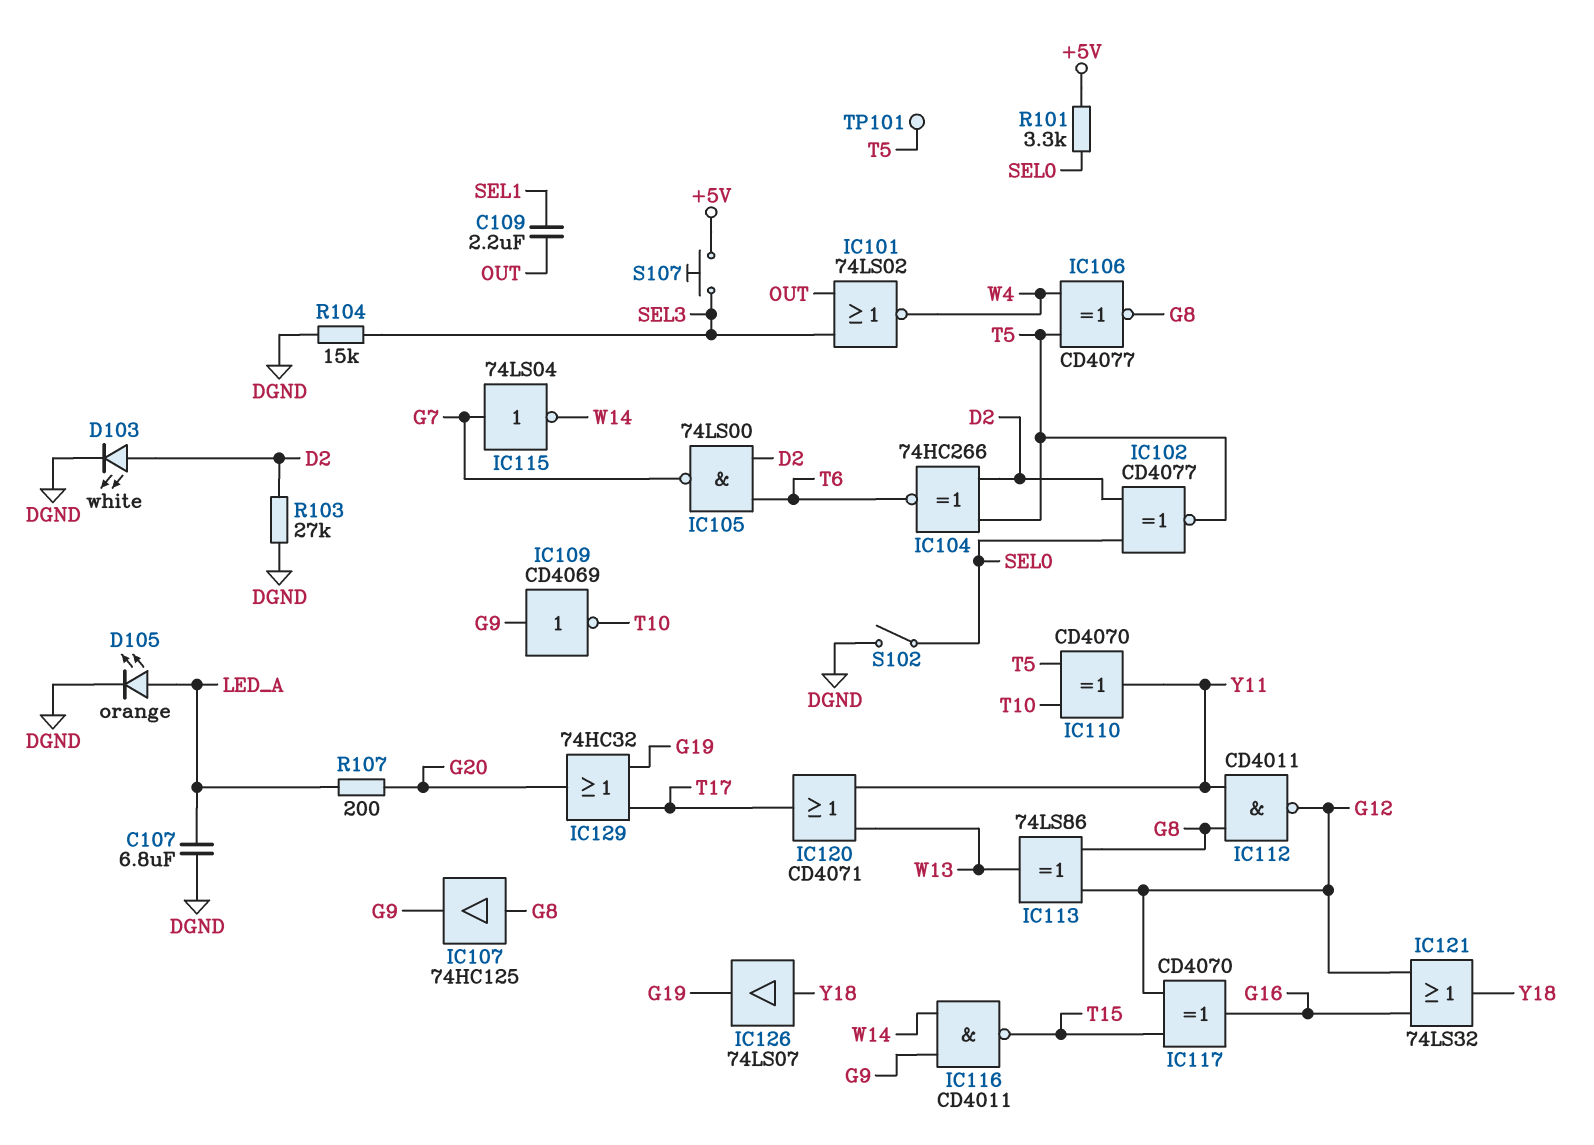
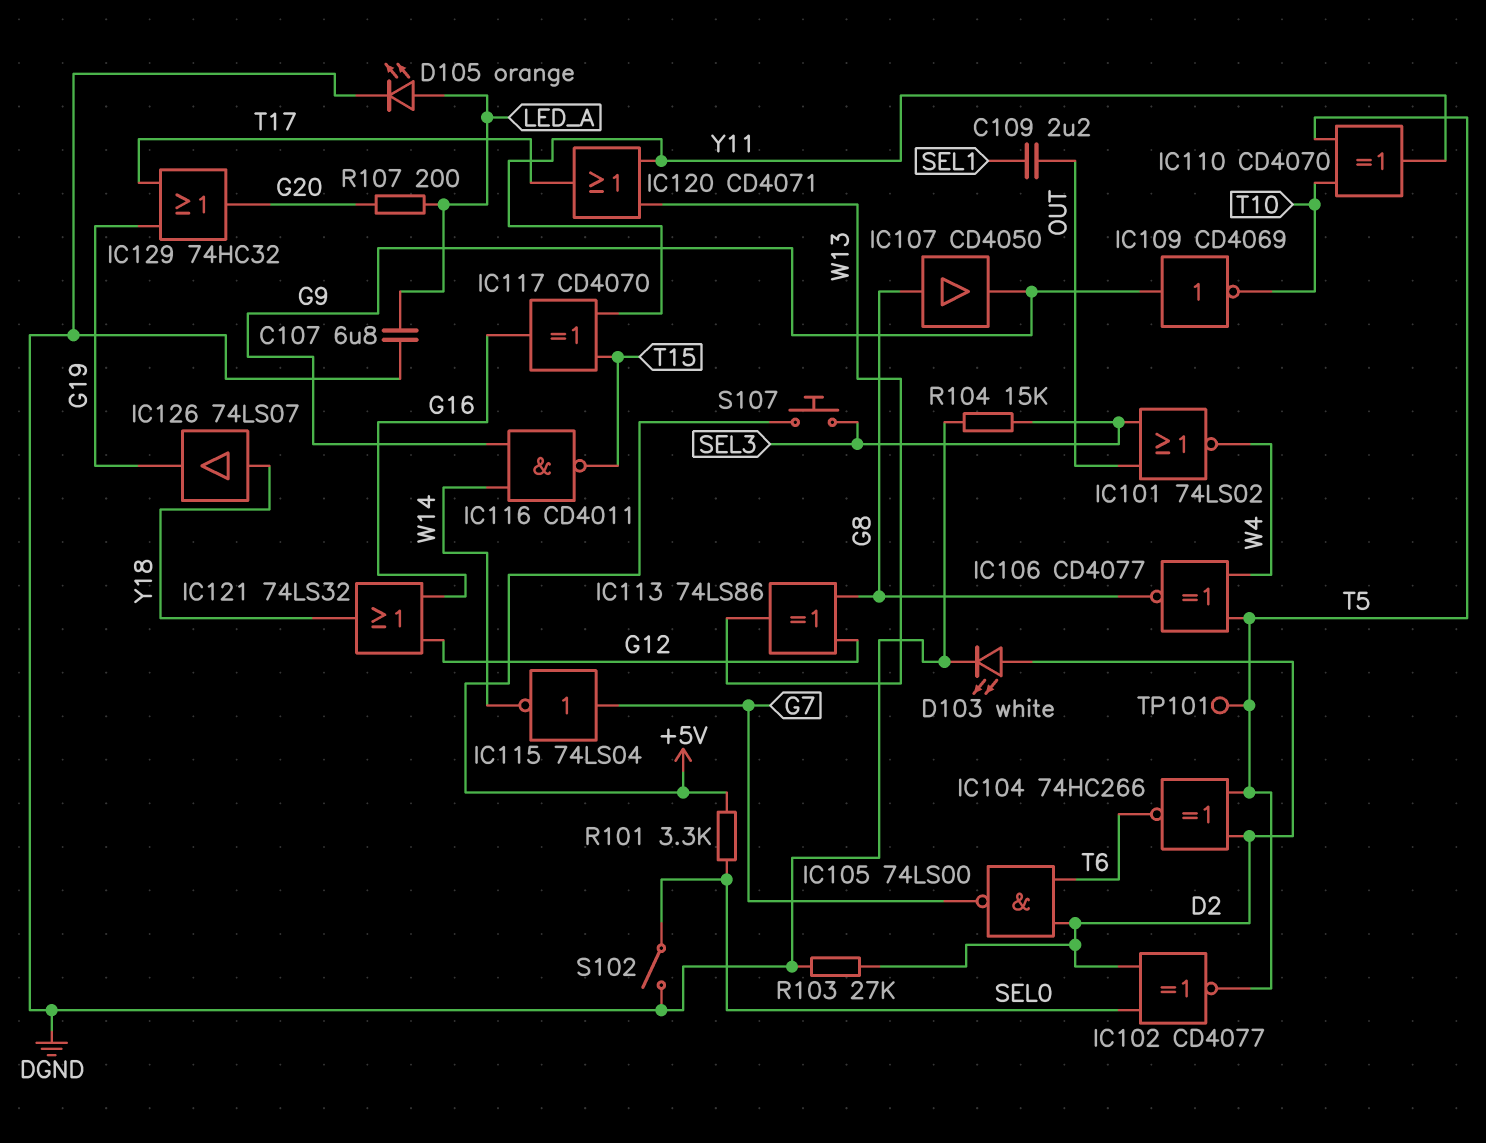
IC107: buffer 74HC125 (in G8, out G9) -> buffer CD4050 (in G8, out G9)
IC112: NAND CD4011 (in G8, in Y11, out G12) -> none
IC117: XOR CD4070 (in G12, in T15, out G16) -> XOR CD4070 (in T15, in Y11, out G16)

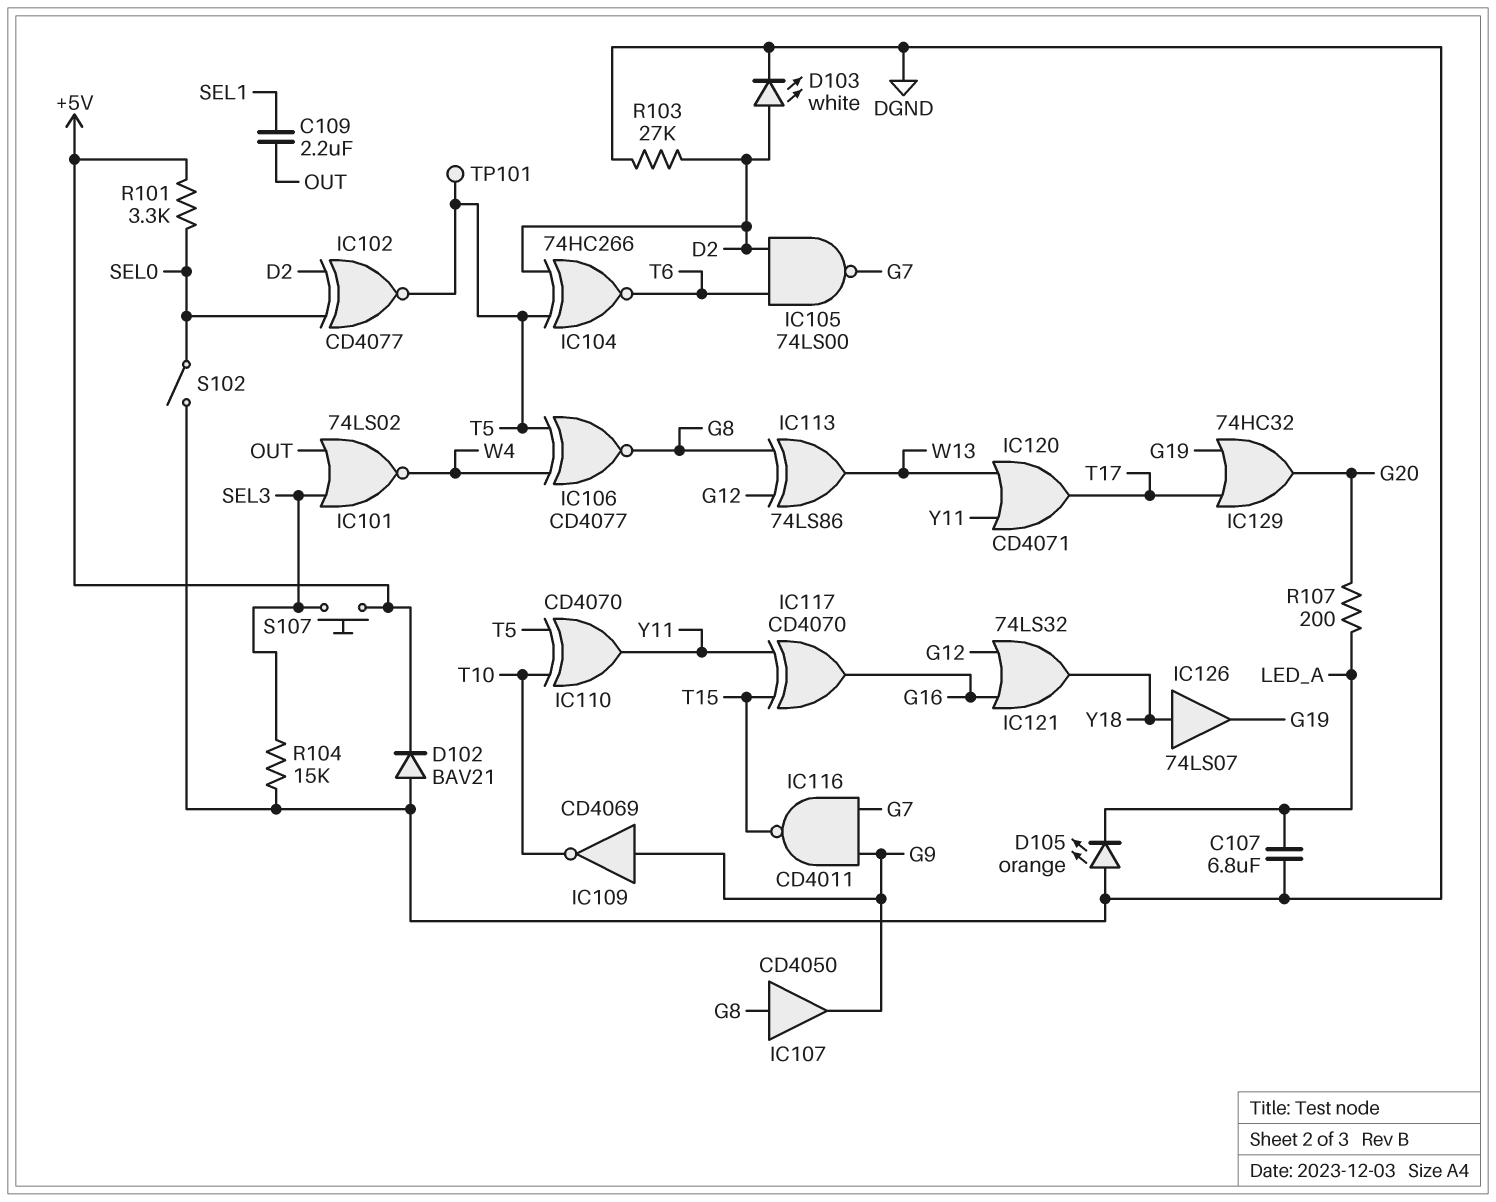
D102: none -> diode BAV21 (A DGND, K +5V)
D105: LED orange (A LED_A, K DGND) -> LED orange (A DGND, K LED_A)
IC115: NOT 74LS04 (in G7, out W14) -> none
IC116: NAND CD4011 (in G9, in W14, out T15) -> NAND CD4011 (in G7, in G9, out T15)

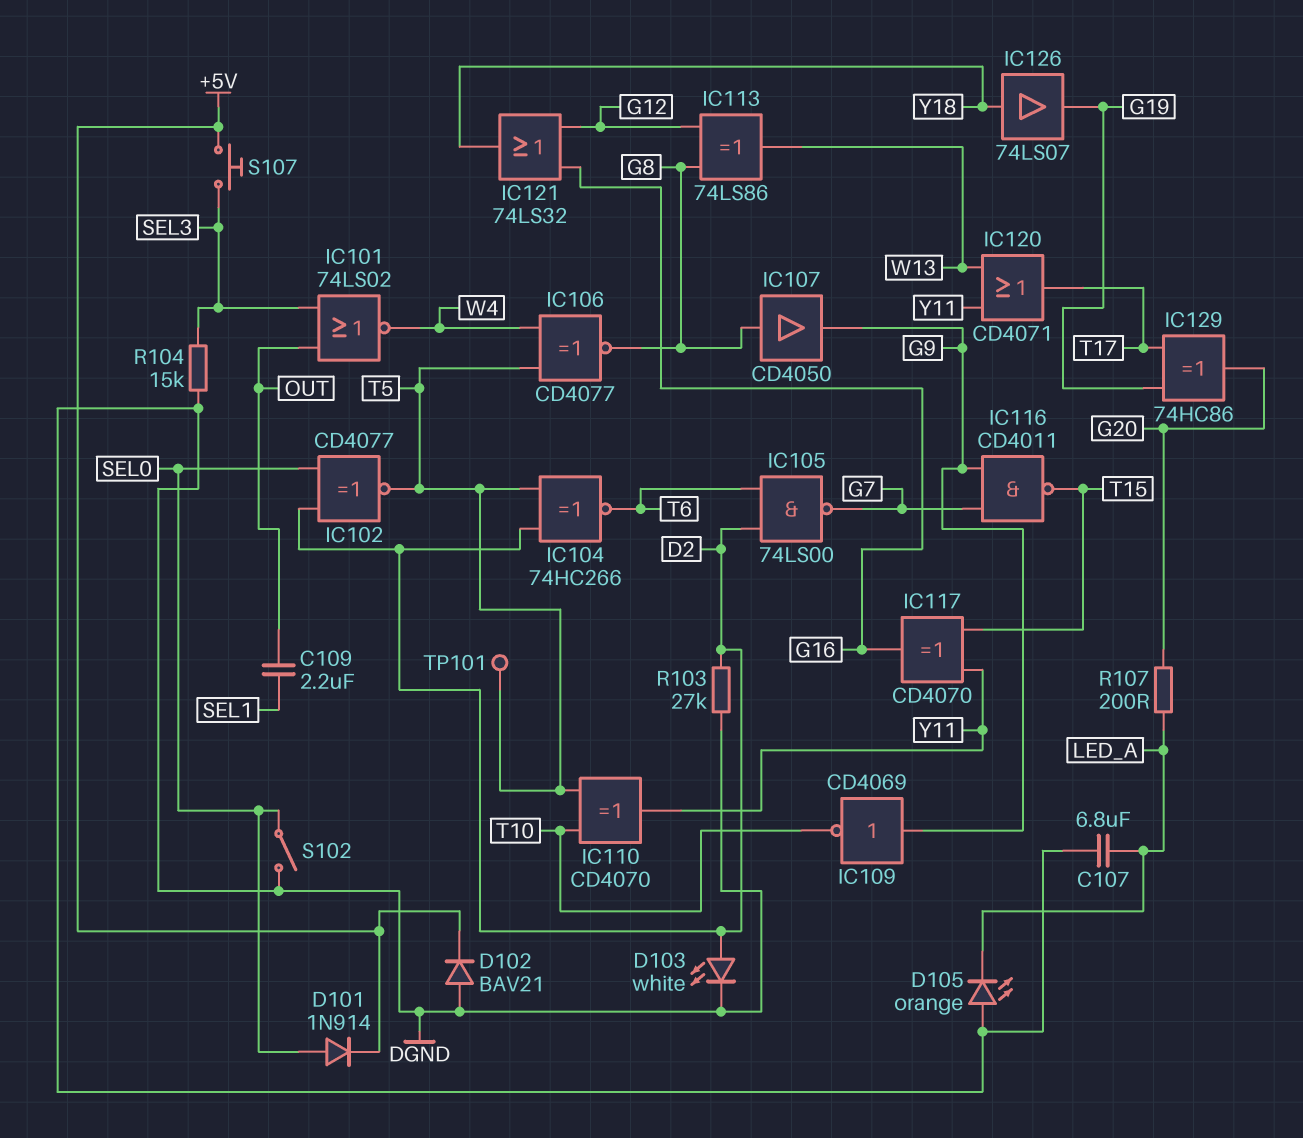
D101: none -> diode 1N914 (A SEL0, K +5V)
IC129: OR 74HC32 (in G19, in T17, out G20) -> XOR 74HC86 (in G19, in T17, out G20)
R101: 3.3k (+5V, SEL0) -> none

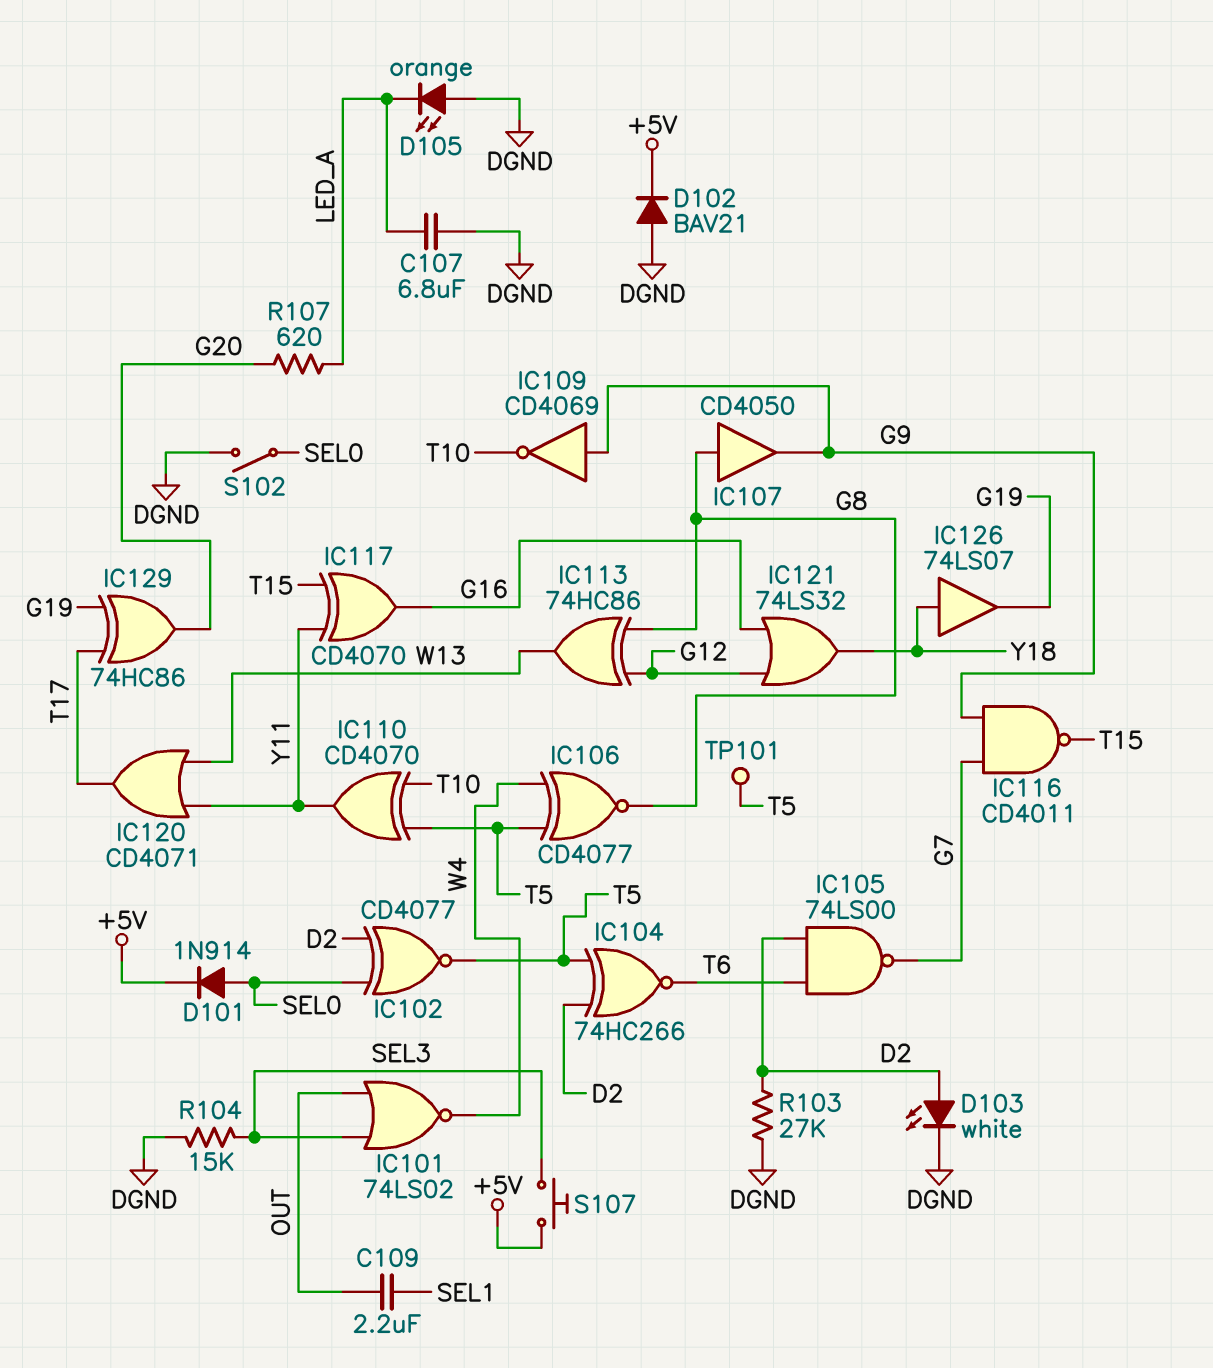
IC113: XOR 74LS86 (in G8, in G12, out W13) -> XOR 74HC86 (in G8, in G12, out W13)
R107: 200 (G20, LED_A) -> 620 (G20, LED_A)

